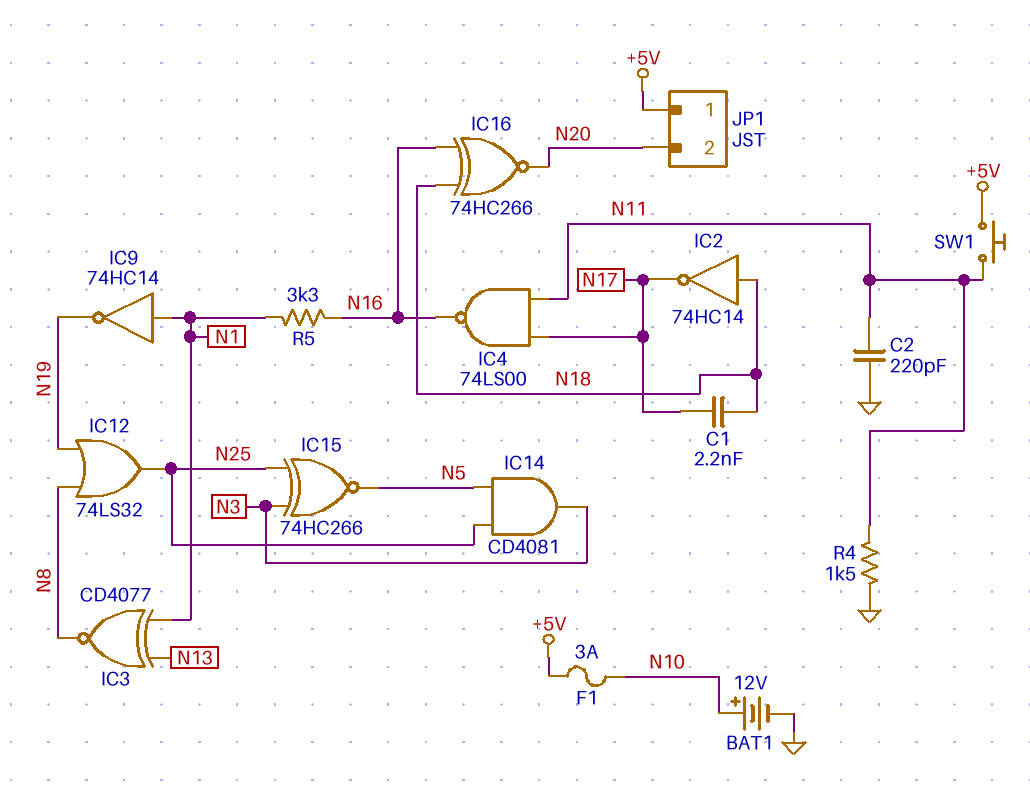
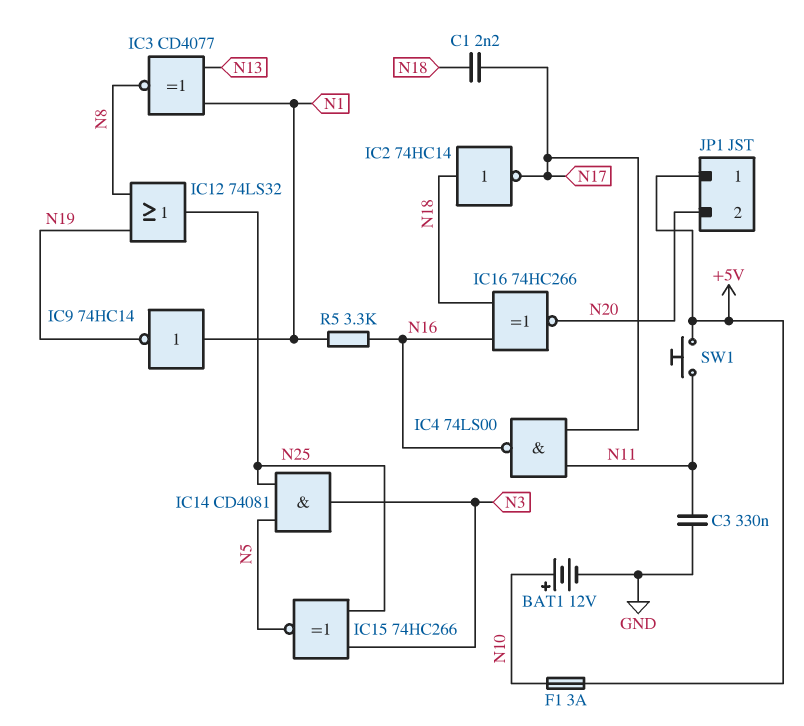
C2: 220pF (GND, N11) -> none
C3: none -> 330nF (GND, N11)
R4: 1.5k (GND, N11) -> none

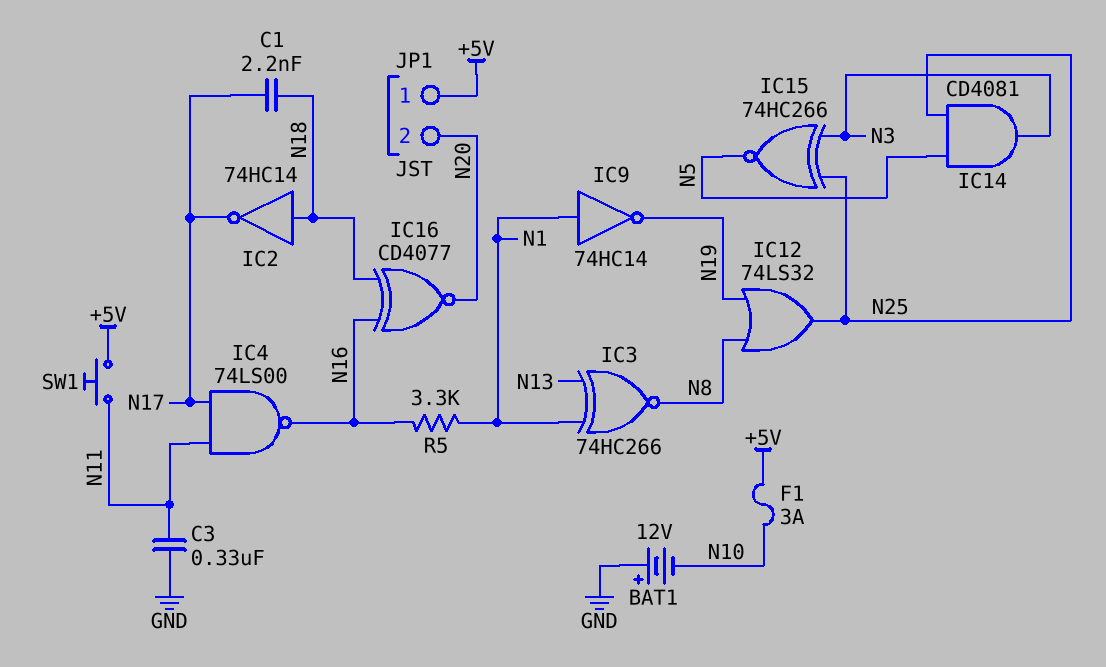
BAT1: 12V (plus N10, minus GND) -> 12V (plus GND, minus N10)
IC3: XNOR CD4077 (in N1, in N13, out N8) -> XNOR 74HC266 (in N1, in N13, out N8)
IC16: XNOR 74HC266 (in N16, in N18, out N20) -> XNOR CD4077 (in N16, in N18, out N20)

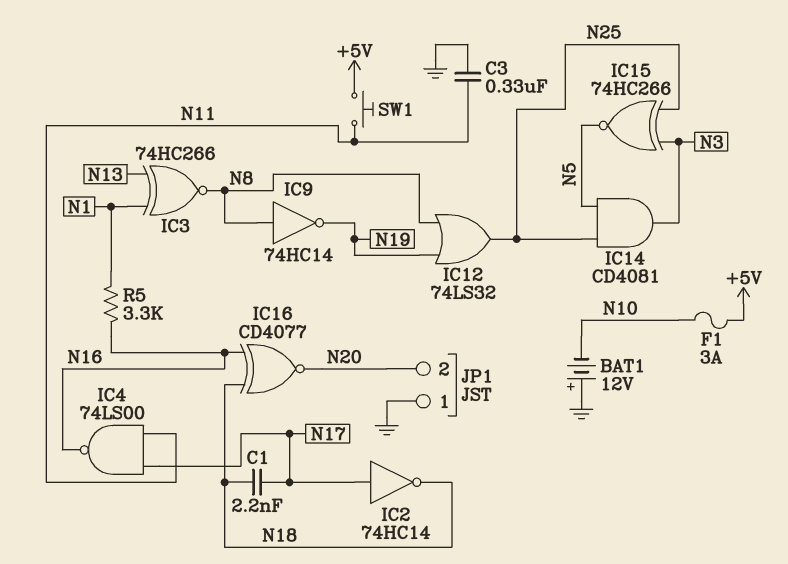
IC2: NOT 74HC14 (in N18, out N17) -> NOT 74HC14 (in N17, out N18)
IC9: NOT 74HC14 (in N1, out N19) -> NOT 74HC14 (in N8, out N19)
JP1 pin 1: +5V -> GND

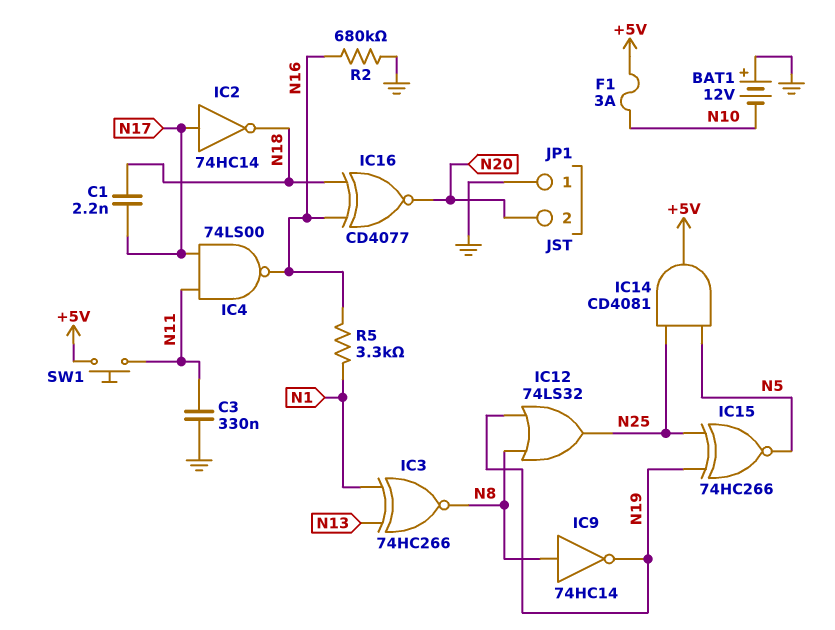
IC14: AND CD4081 (in N5, in N25, out N3) -> AND CD4081 (in N5, in N25, out +5V)
IC15: XNOR 74HC266 (in N3, in N25, out N5) -> XNOR 74HC266 (in N19, in N25, out N5)
R2: none -> 680k (GND, N16)

